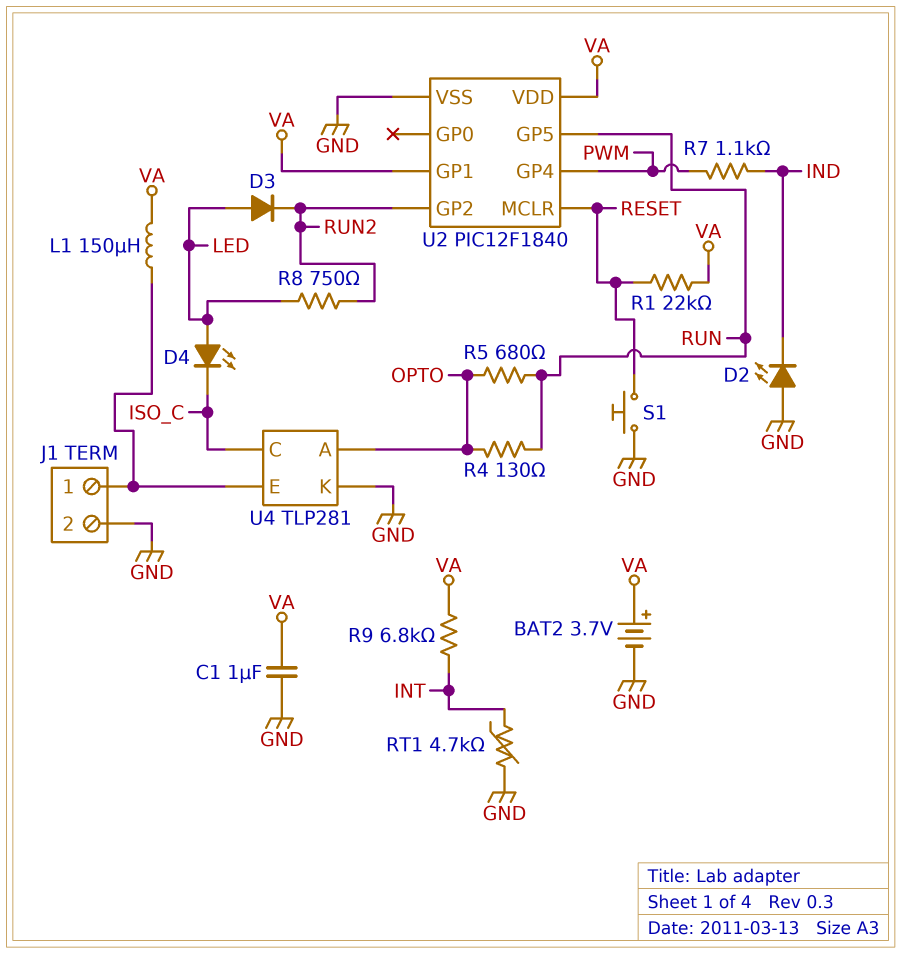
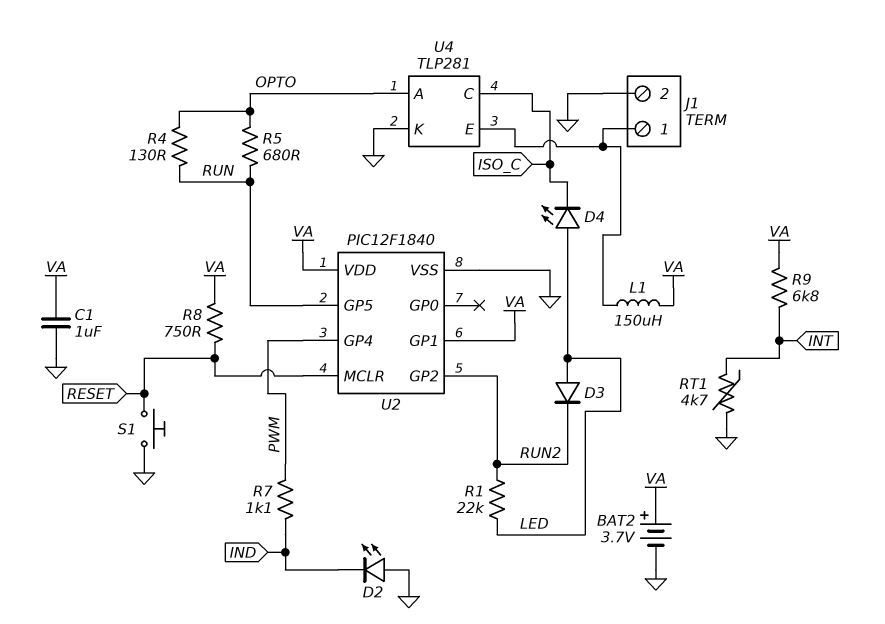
R1: 22k (RESET, VA) -> 22k (LED, RUN2)
R8: 750 (LED, RUN2) -> 750 (RESET, VA)

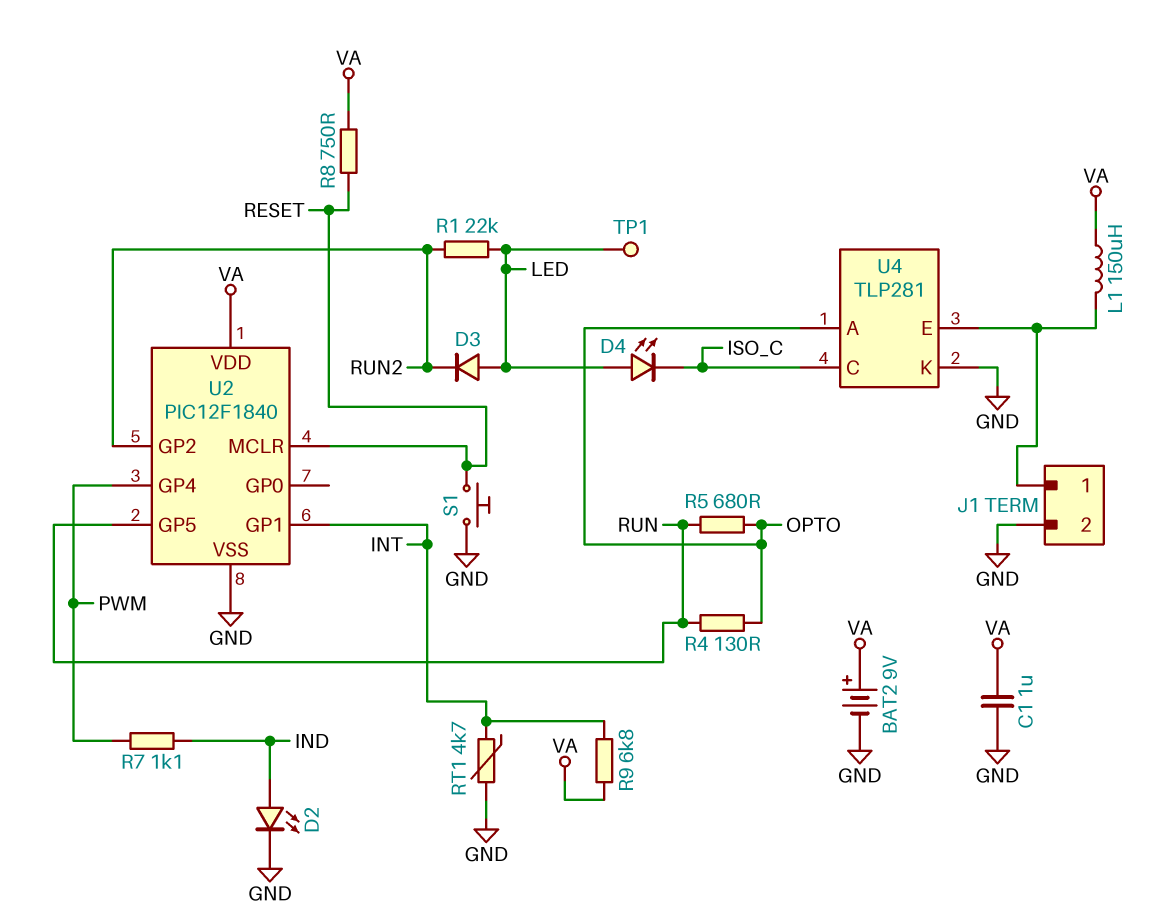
BAT2: 3.7V (plus VA, minus GND) -> 9V (plus VA, minus GND)
D2: LED (A GND, K IND) -> LED (A IND, K GND)
TP1: none -> test point (LED)
U2 pin GP1: VA -> INT

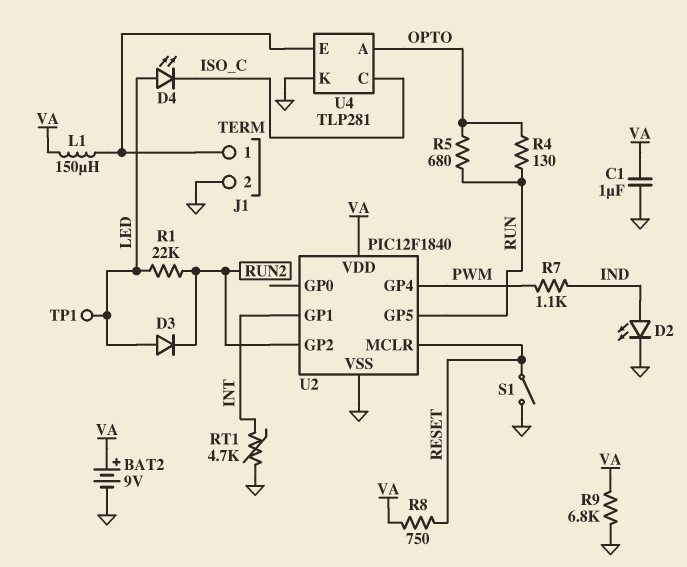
R9: 6.8k (INT, VA) -> 6.8k (GND, VA)
S1: button (GND, RESET) -> switch (GND, RESET)

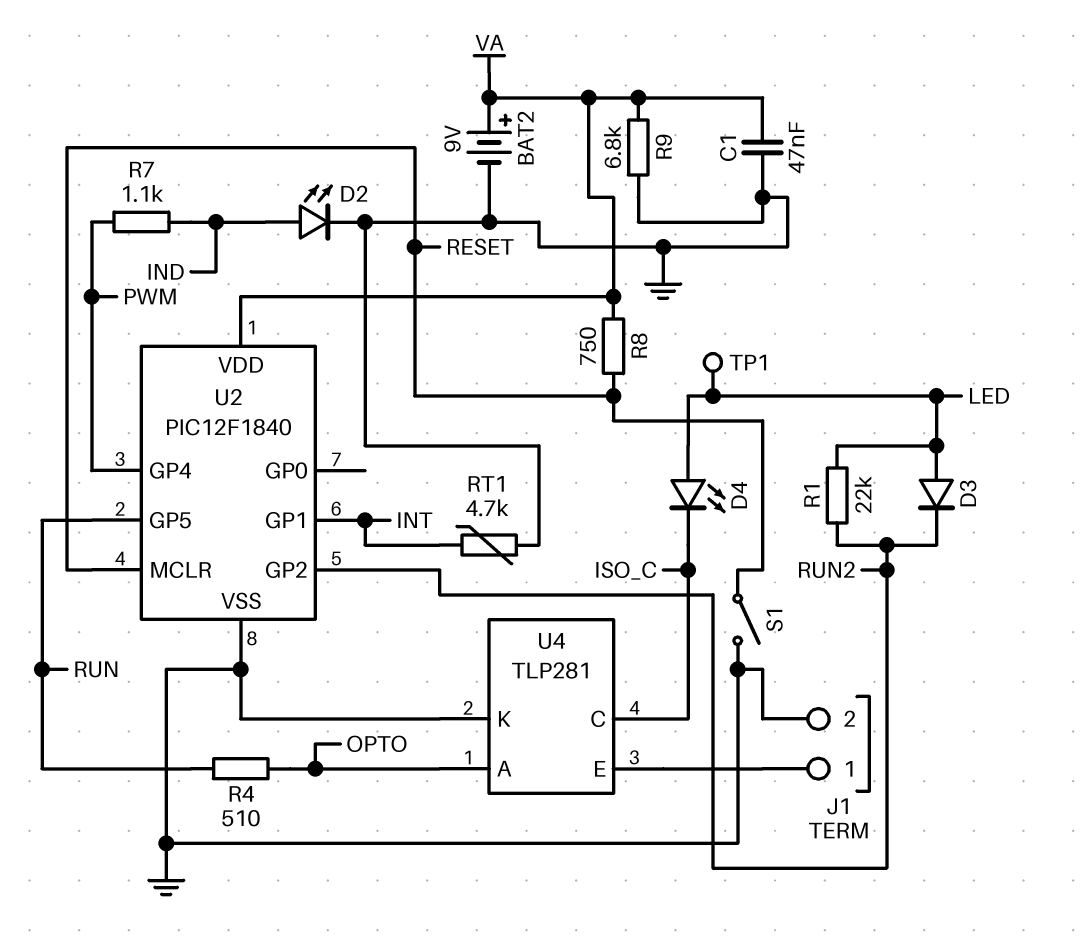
C1: 1uF (GND, VA) -> 47nF (GND, VA)
L1: 150uH (J1/1, VA) -> none
R4: 130 (OPTO, RUN) -> 510 (OPTO, RUN)
R5: 680 (OPTO, RUN) -> none

